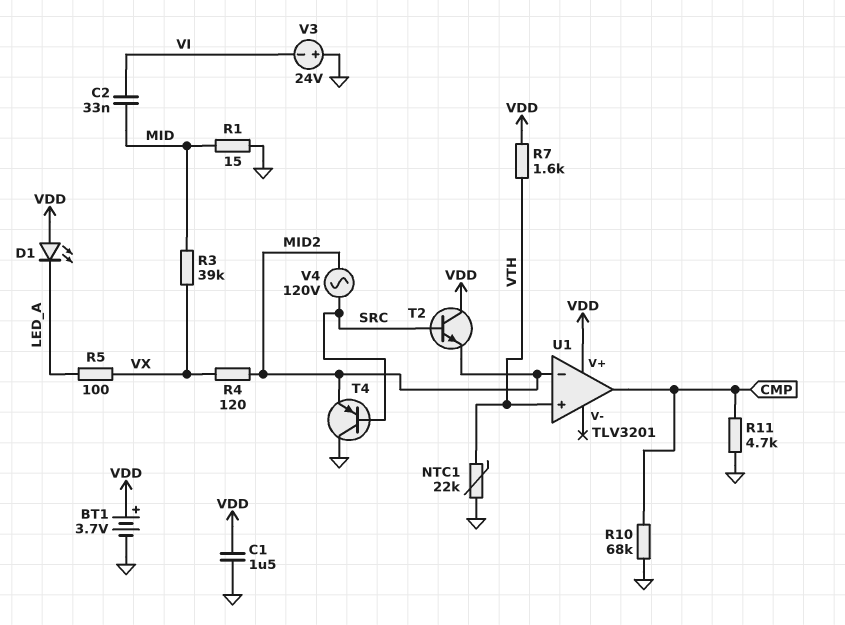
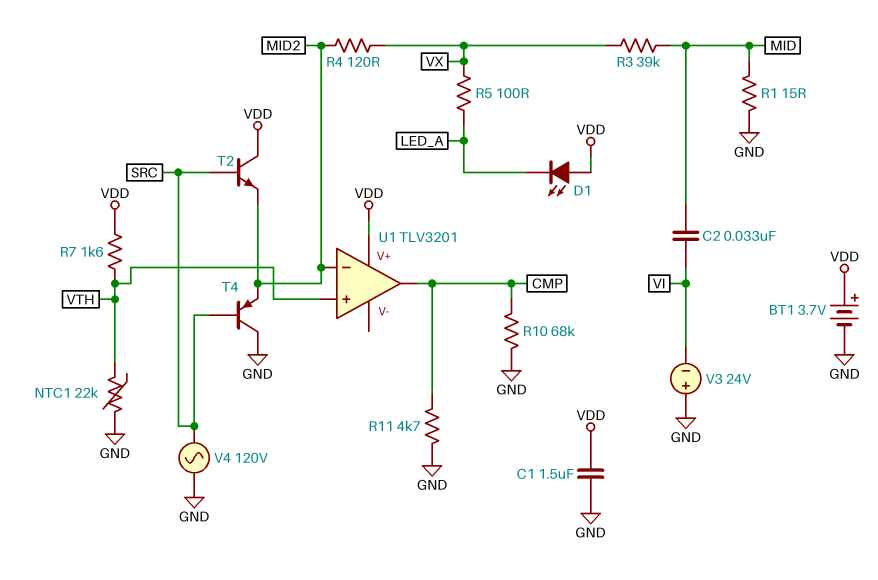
V4: AC 120V (MID2, SRC) -> AC 120V (GND, SRC)

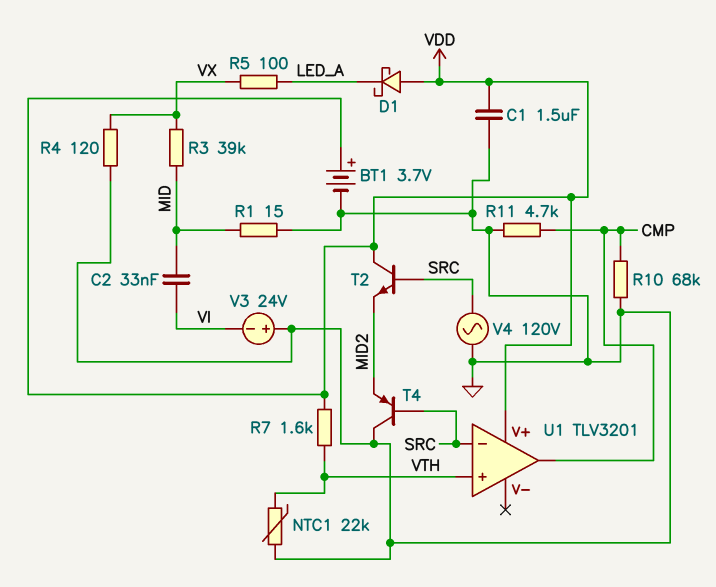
D1: LED (A VDD, K LED_A) -> schottky (A VDD, K LED_A)
R4: 120 (MID2, VX) -> 120 (GND, VX)
U1 pin in-: MID2 -> SRC

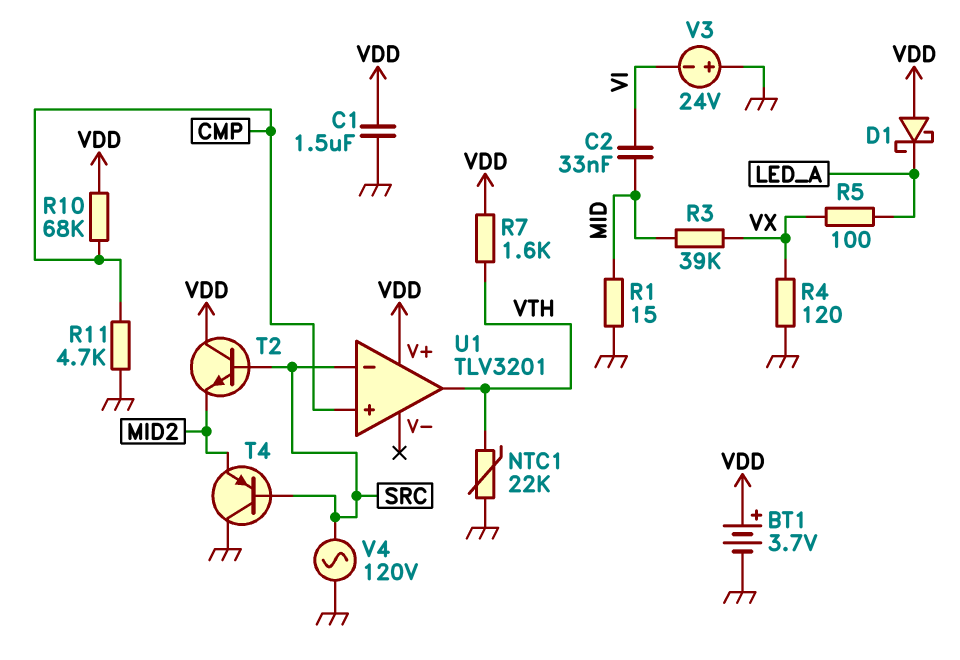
R10: 68k (CMP, GND) -> 68k (CMP, VDD)
U1 pin in+: VTH -> CMP
U1 pin out: CMP -> VTH

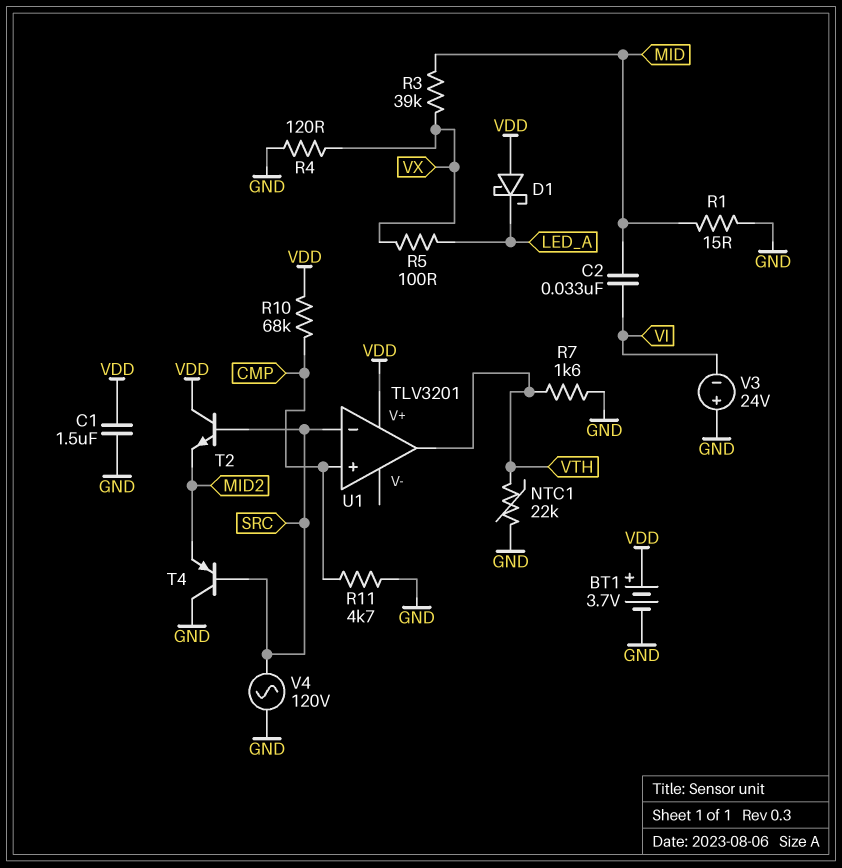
R7: 1.6k (VDD, VTH) -> 1.6k (GND, VTH)

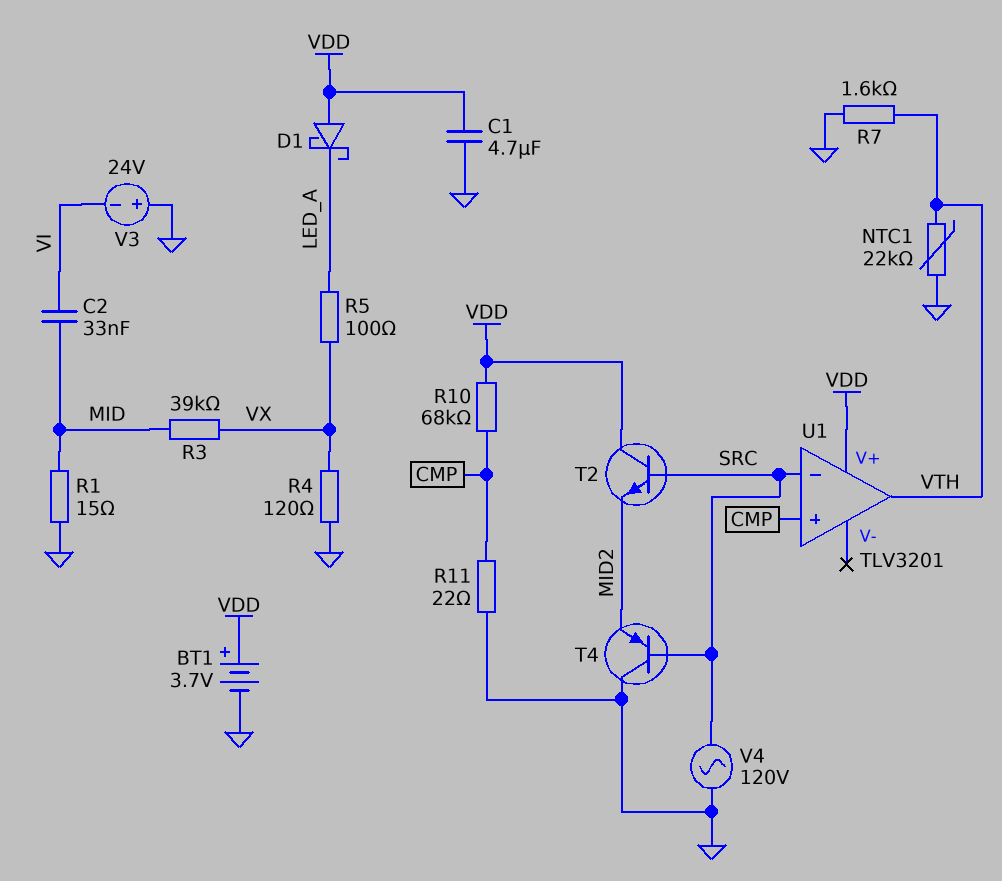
C1: 1.5uF (GND, VDD) -> 4.7uF (GND, VDD)
R11: 4.7k (CMP, GND) -> 22 (CMP, GND)

